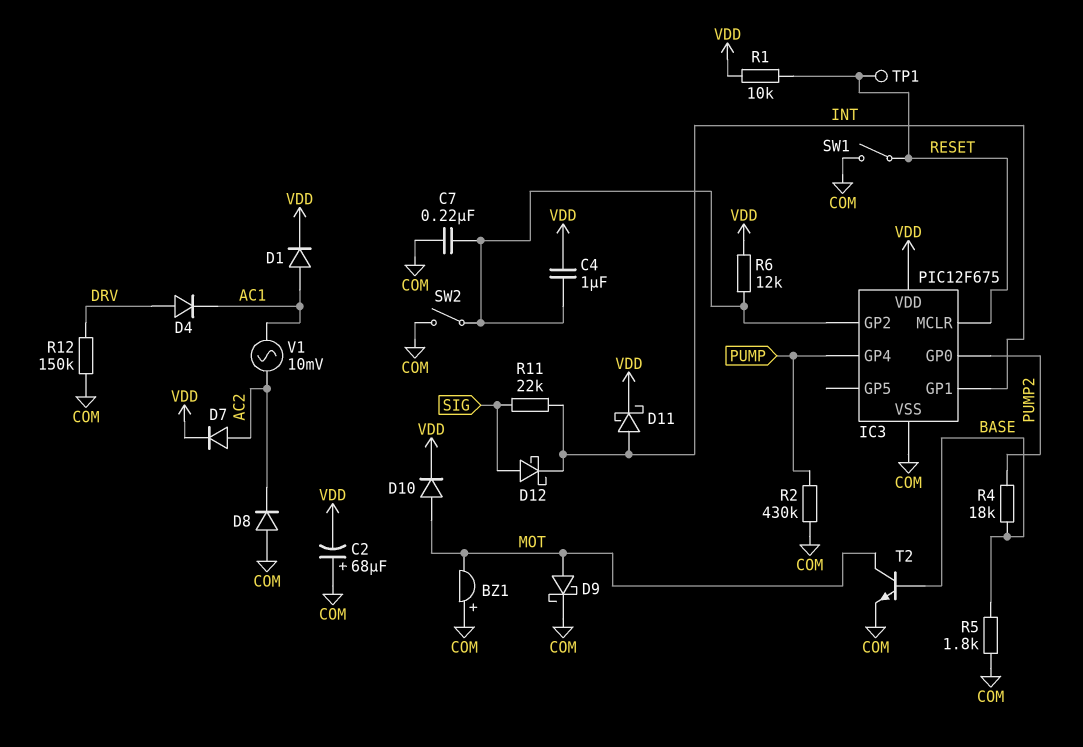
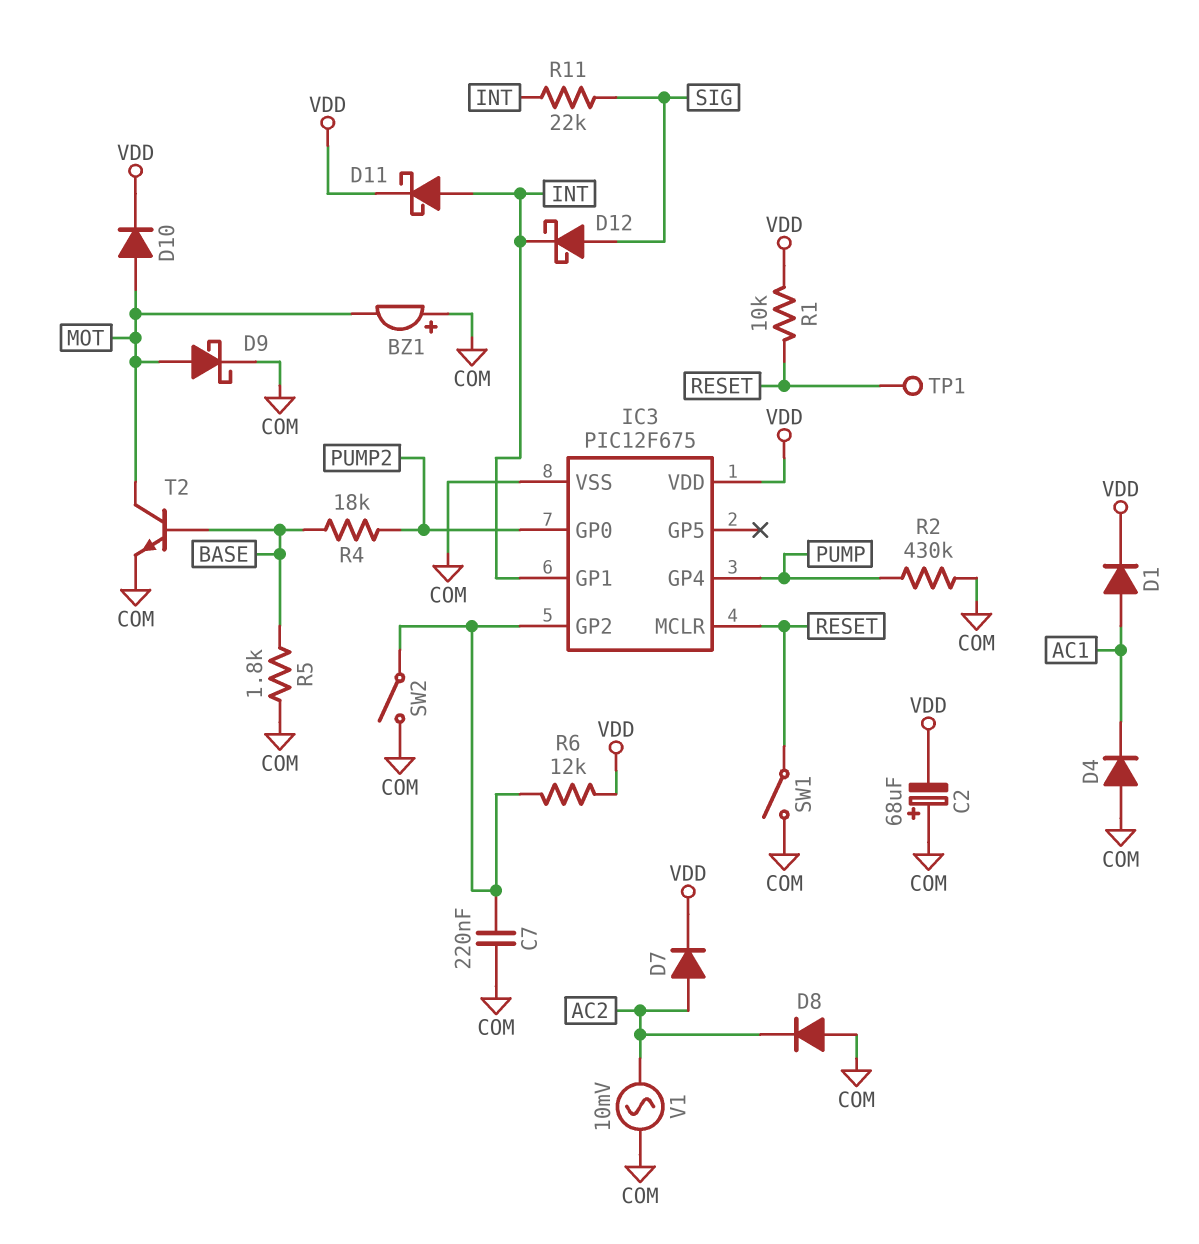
C4: 1uF (IC3/GP2, VDD) -> none
D4: diode (A DRV, K AC1) -> diode (A COM, K AC1)
R12: 150k (COM, DRV) -> none
V1: AC 10mV (AC1, AC2) -> AC 10mV (AC2, COM)

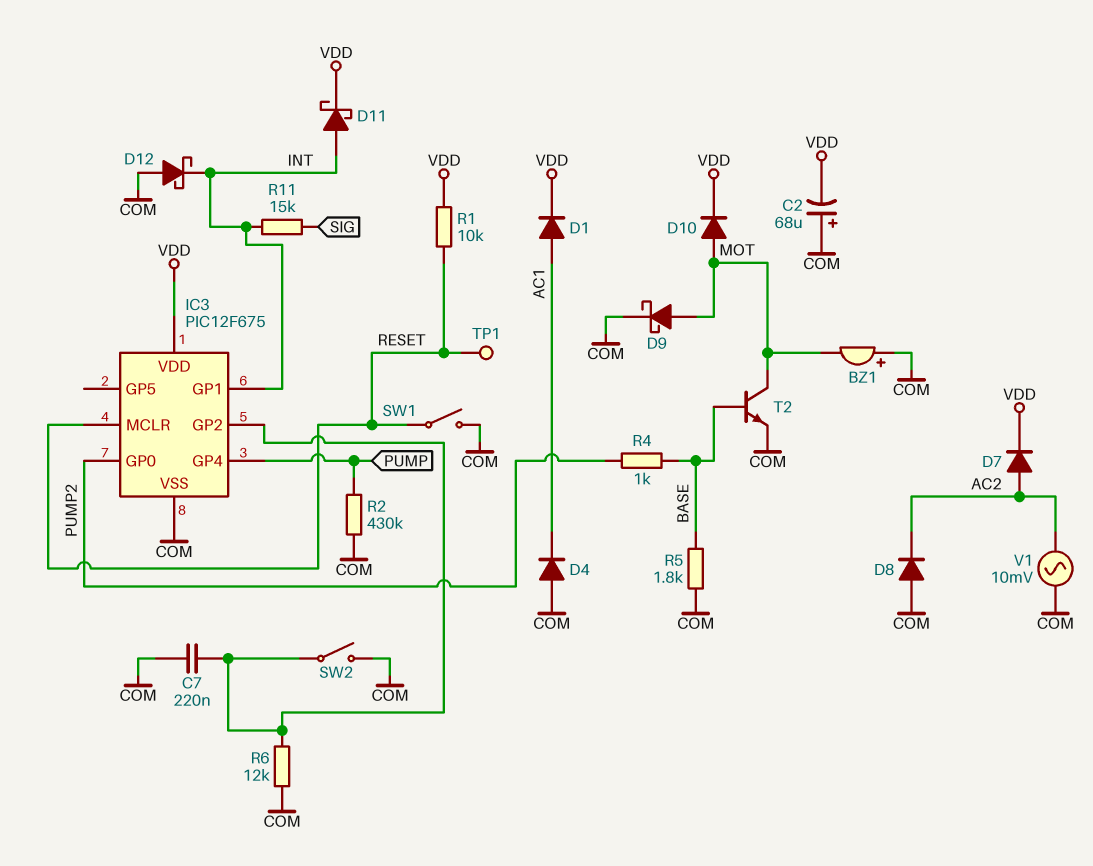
D12: schottky (A SIG, K INT) -> schottky (A COM, K INT)
R4: 18k (BASE, PUMP2) -> 1k (BASE, PUMP2)
R6: 12k (IC3/GP2, VDD) -> 12k (COM, IC3/GP2)
R11: 22k (INT, SIG) -> 15k (INT, SIG)

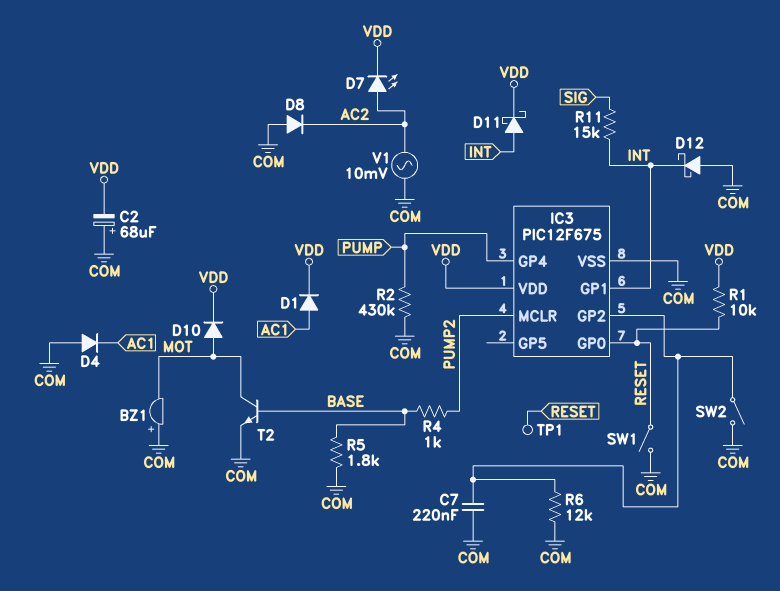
D7: diode (A AC2, K VDD) -> LED (A AC2, K VDD)
D9: schottky (A MOT, K COM) -> none
IC3 pin GP0: PUMP2 -> RESET
IC3 pin MCLR: RESET -> PUMP2

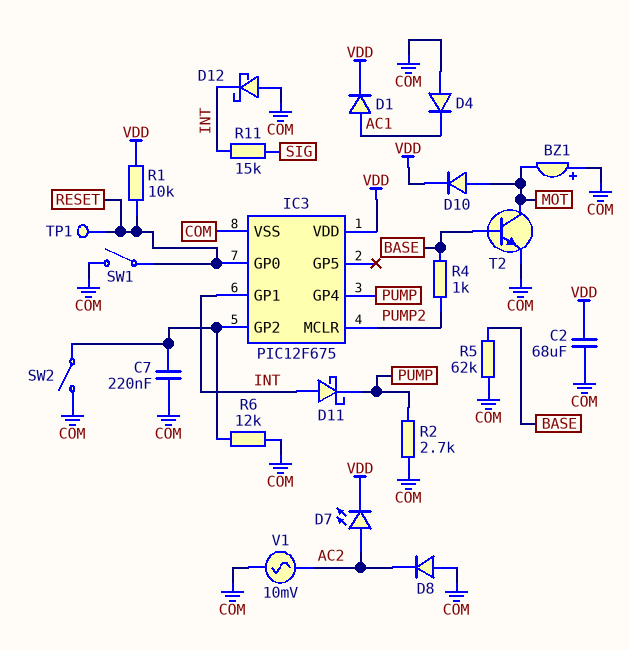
C2: 68uF (plus COM, minus VDD) -> 68uF (COM, VDD)
D11: schottky (A INT, K VDD) -> schottky (A INT, K PUMP)
R2: 430k (COM, PUMP) -> 2.7k (COM, PUMP)
R5: 1.8k (BASE, COM) -> 62k (BASE, COM)

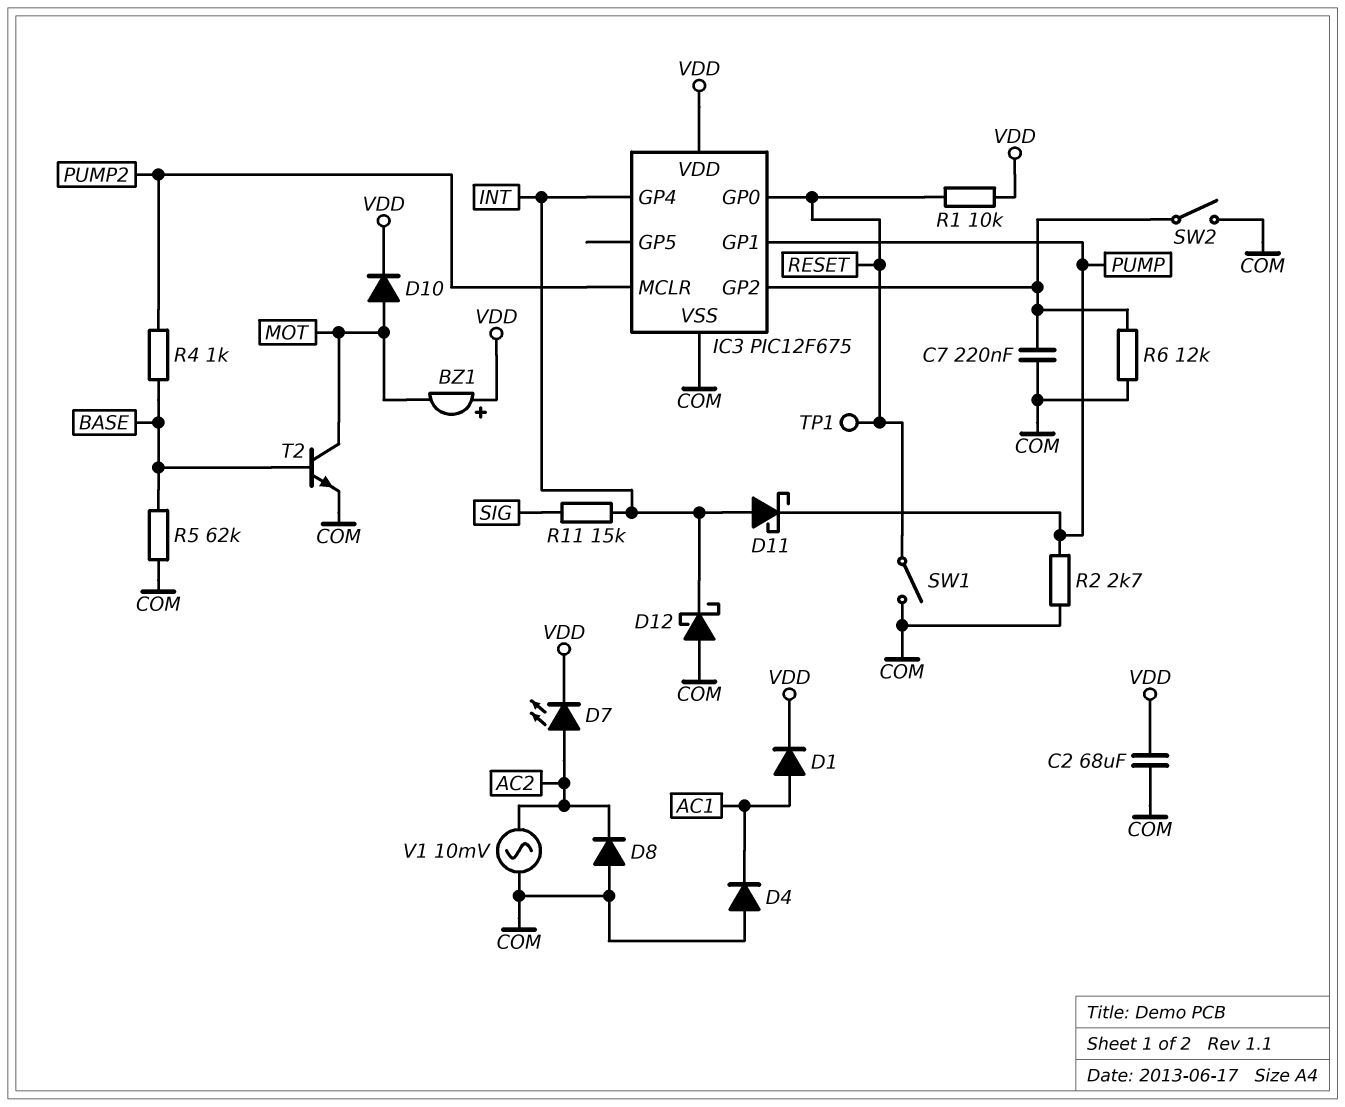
BZ1: buzzer (plus COM, minus MOT) -> buzzer (plus VDD, minus MOT)
IC3 pin GP1: INT -> PUMP
IC3 pin GP4: PUMP -> INT

